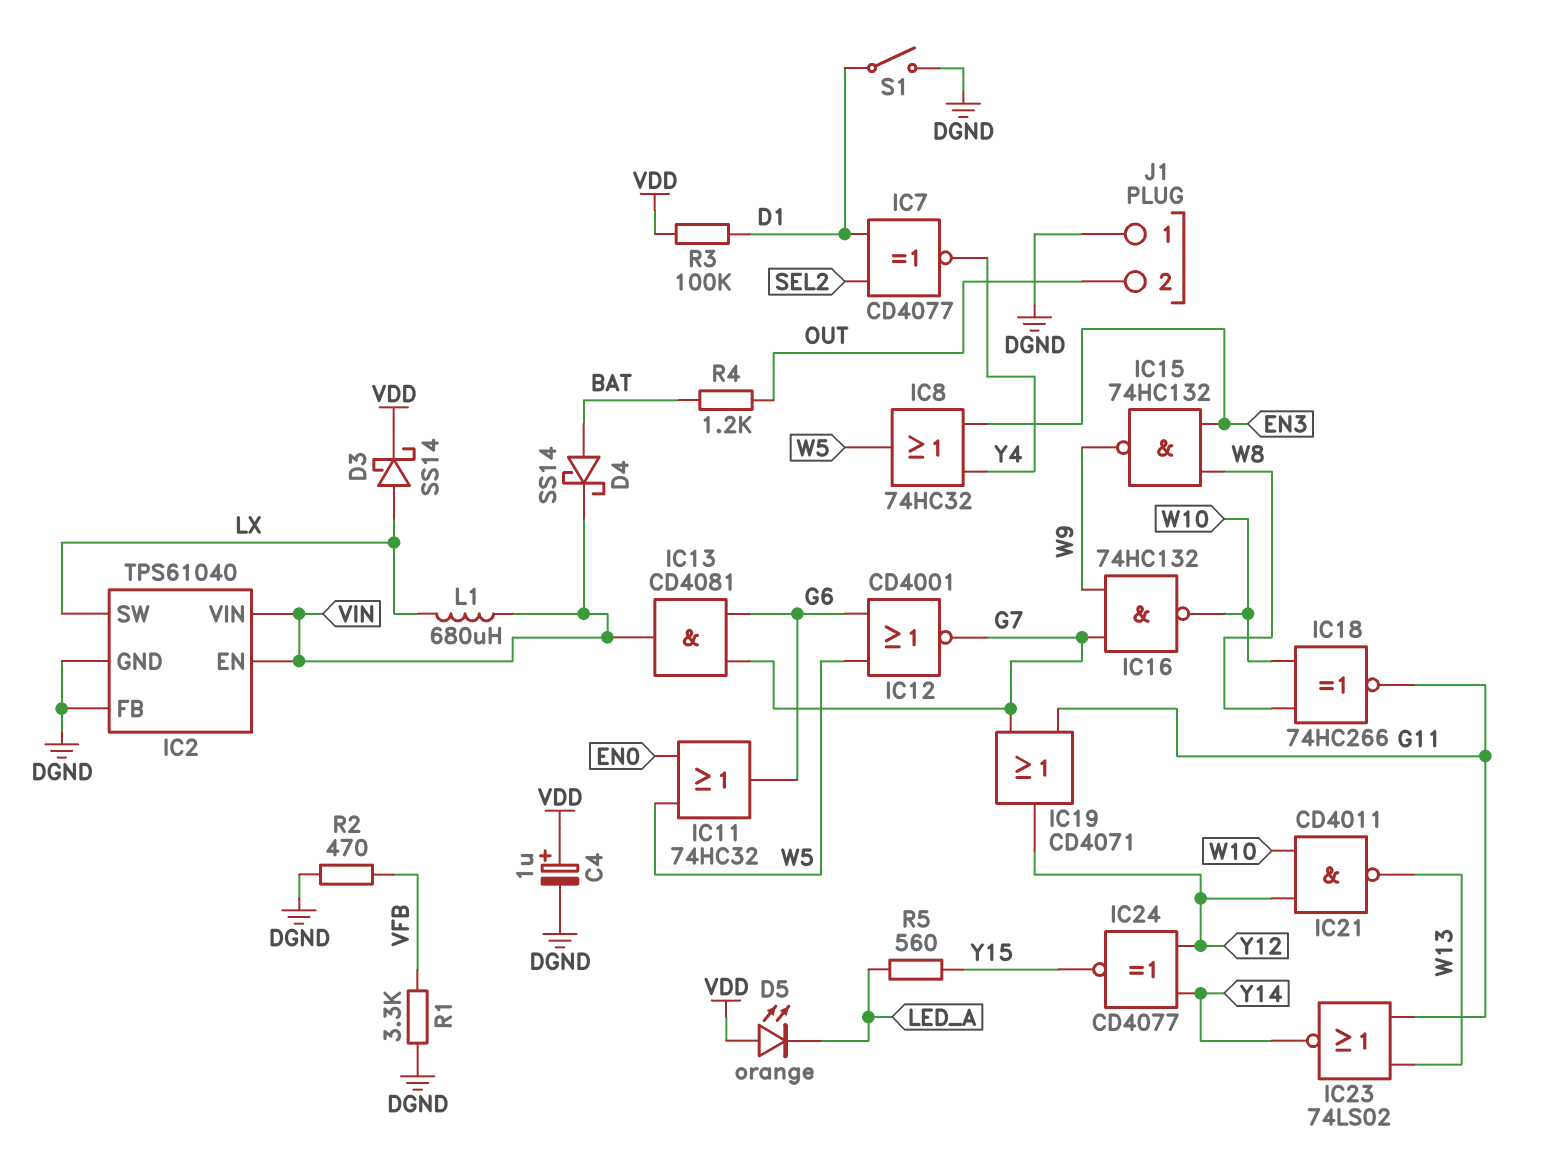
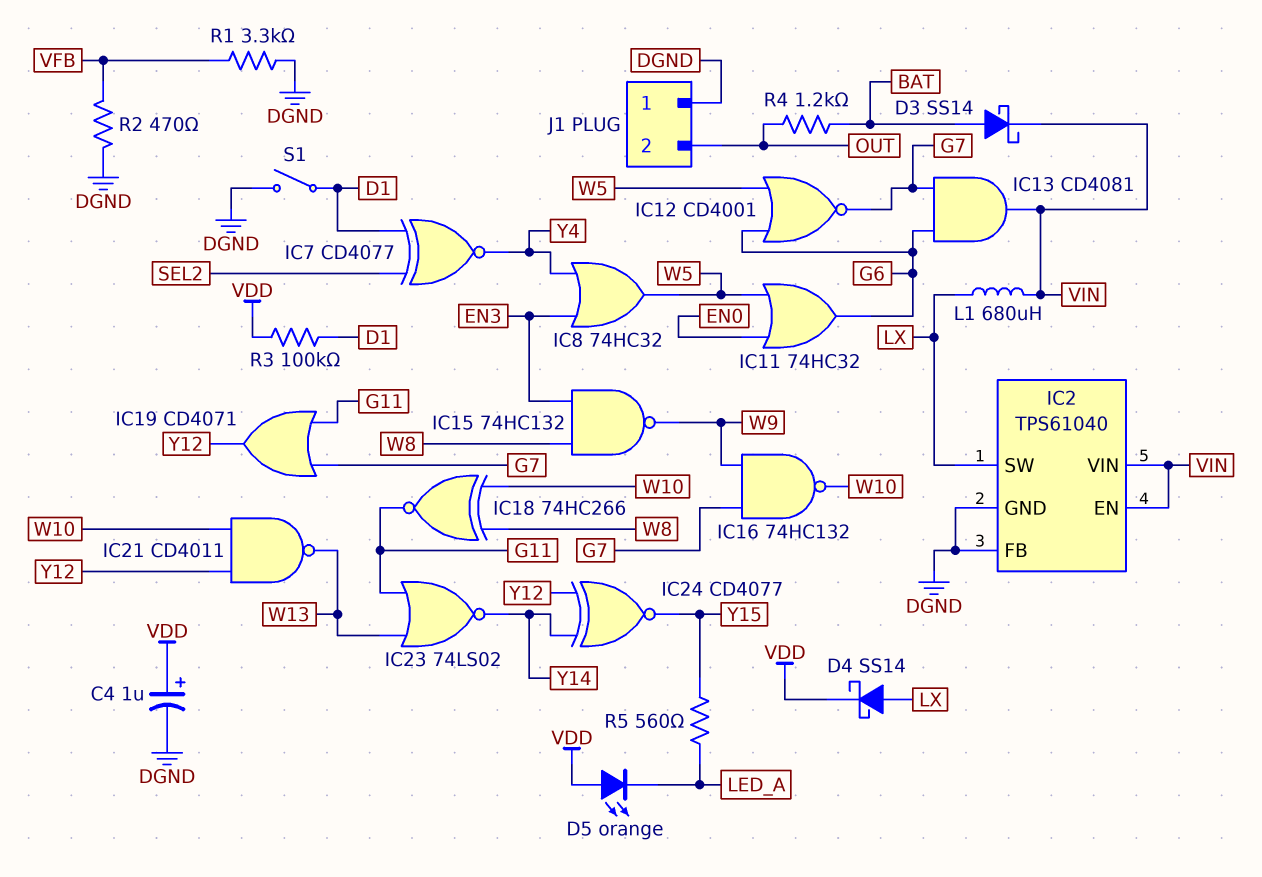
D3: schottky SS14 (A LX, K VDD) -> schottky SS14 (A BAT, K VIN)
D4: schottky SS14 (A BAT, K VIN) -> schottky SS14 (A LX, K VDD)

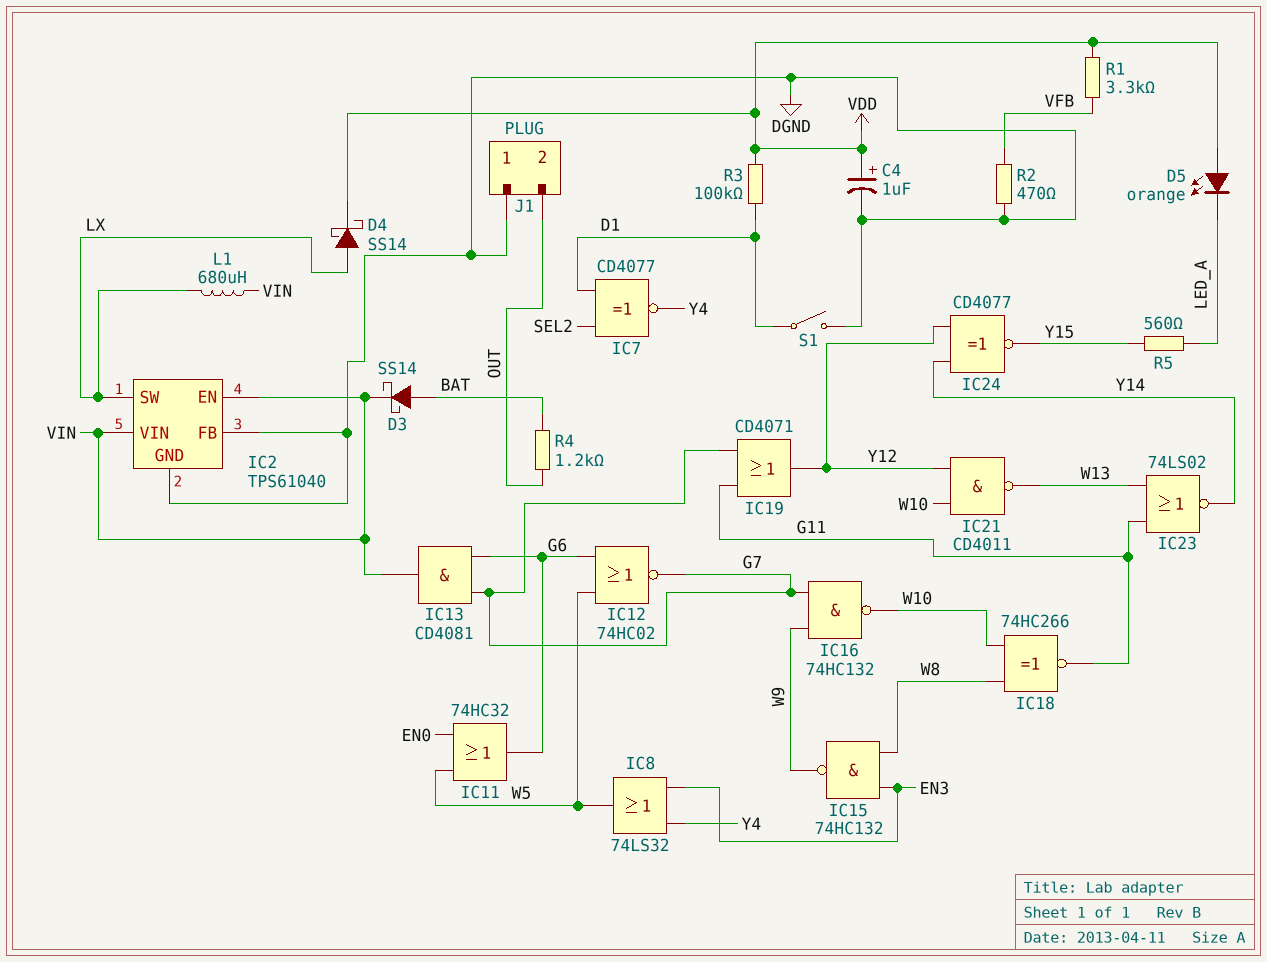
IC8: OR 74HC32 (in EN3, in Y4, out W5) -> OR 74LS32 (in EN3, in Y4, out W5)
IC12: NOR CD4001 (in G6, in W5, out G7) -> NOR 74HC02 (in G6, in W5, out G7)
R1: 3.3k (DGND, VFB) -> 3.3k (VDD, VFB)

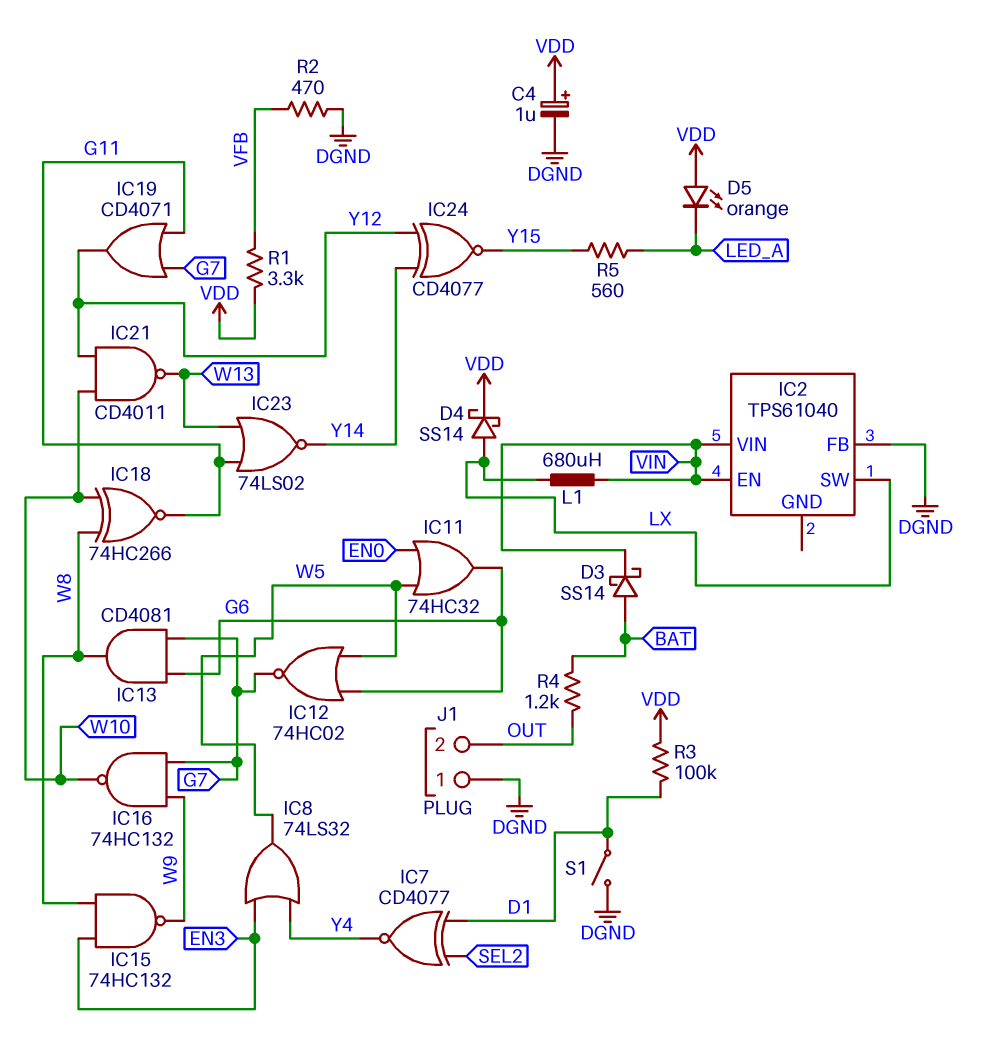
IC2 pin GND: DGND -> none
IC13: AND CD4081 (in G6, in G7, out VIN) -> AND CD4081 (in G6, in G7, out W8)

